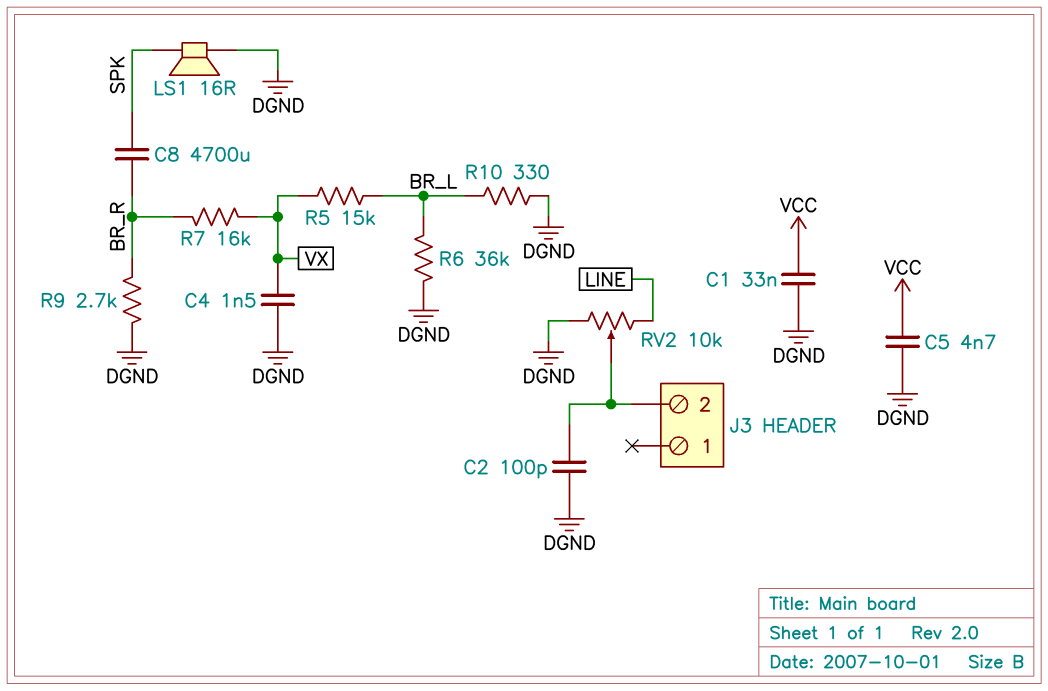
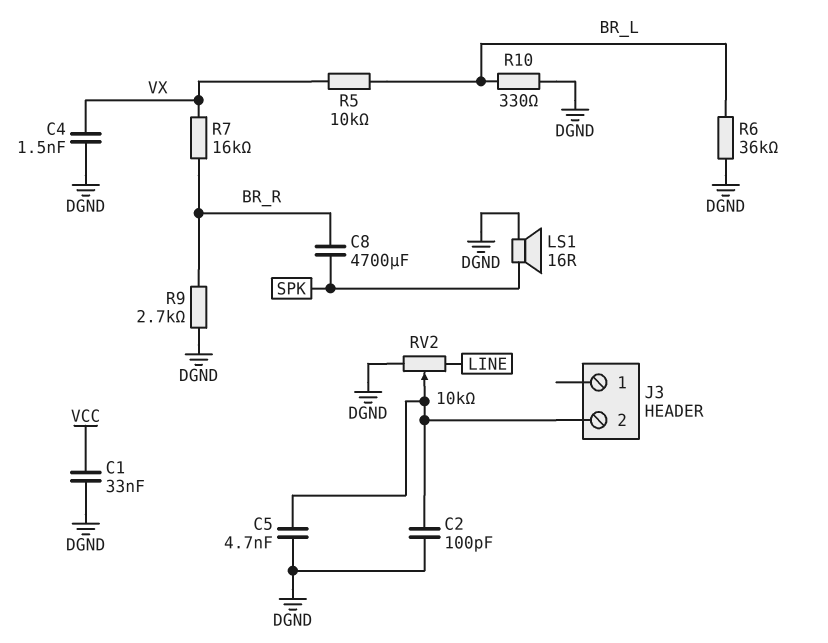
C5: 4.7nF (DGND, VCC) -> 4.7nF (DGND, J3/2)
R5: 15k (BR_L, VX) -> 10k (BR_L, VX)

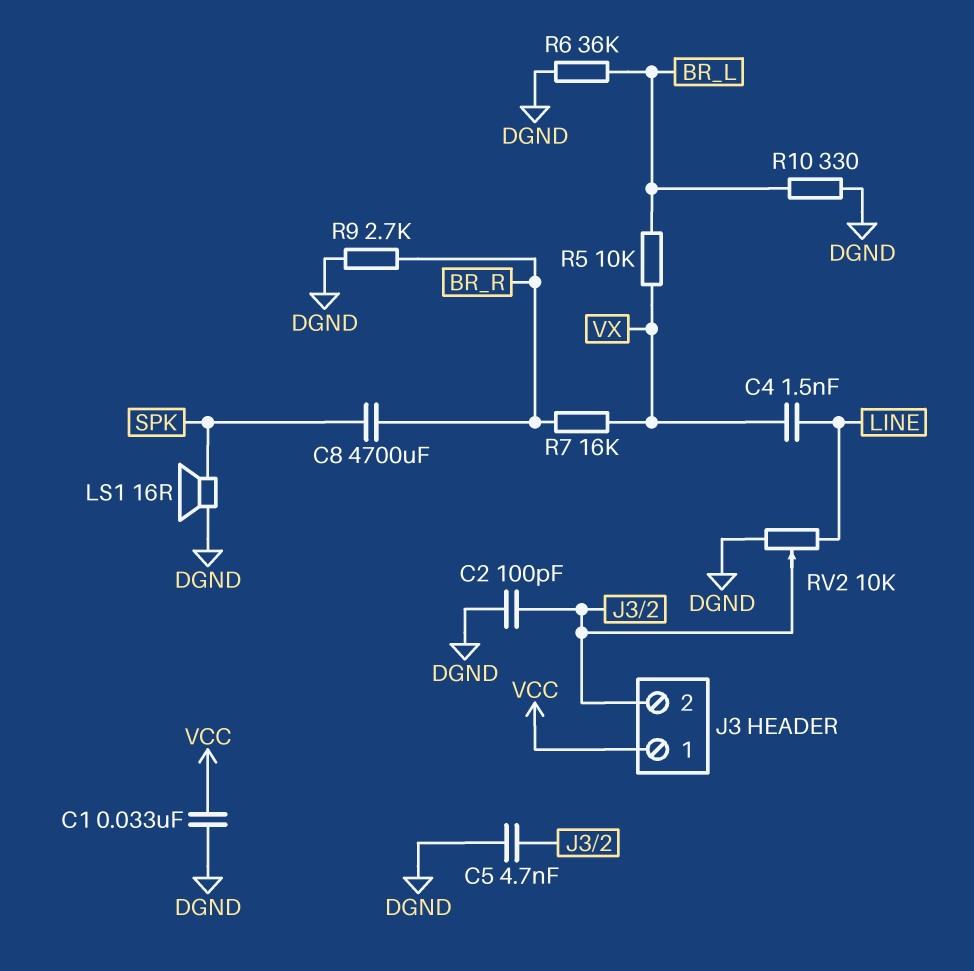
C4: 1.5nF (DGND, VX) -> 1.5nF (LINE, VX)
J3 pin 1: none -> VCC

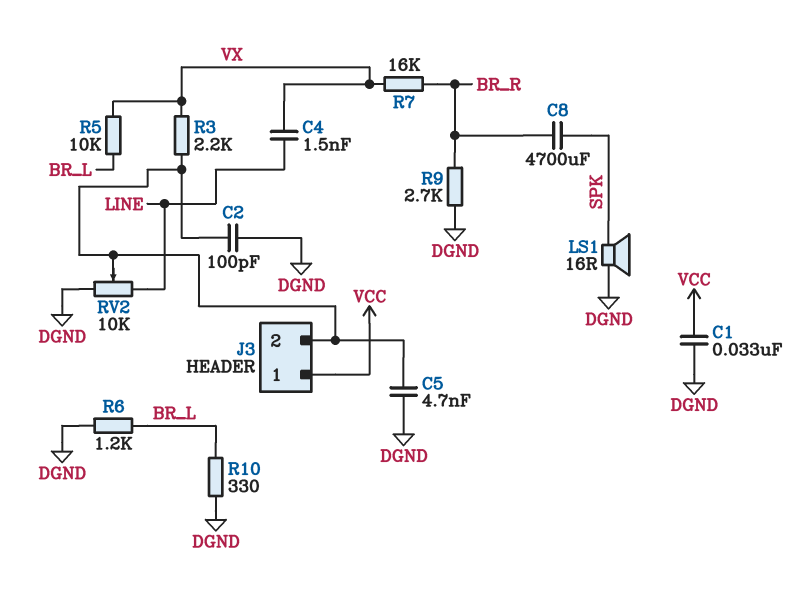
R3: none -> 2.2k (J3/2, VX)
R6: 36k (BR_L, DGND) -> 1.2k (BR_L, DGND)

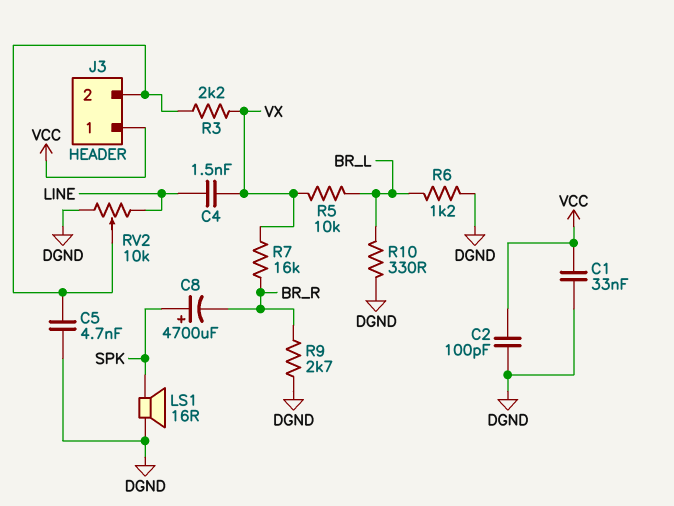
C2: 100pF (DGND, J3/2) -> 100pF (DGND, VCC)
C8: 4700uF (BR_R, SPK) -> 4700uF (plus SPK, minus BR_R)

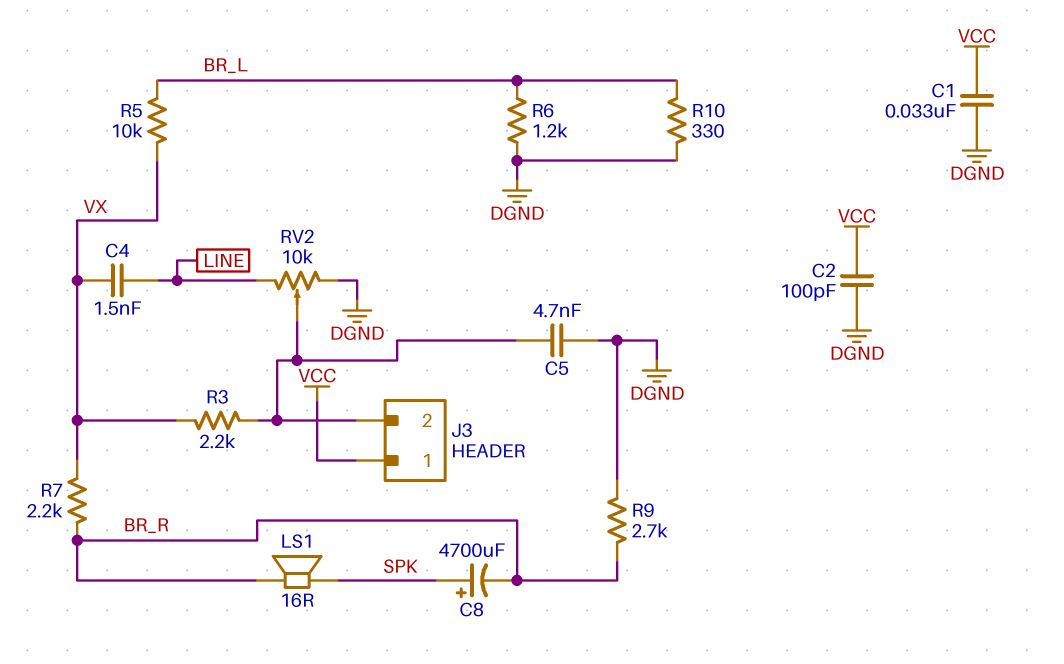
LS1: speaker 16R (DGND, SPK) -> speaker 16R (BR_R, SPK)
R7: 16k (BR_R, VX) -> 2.2k (BR_R, VX)

